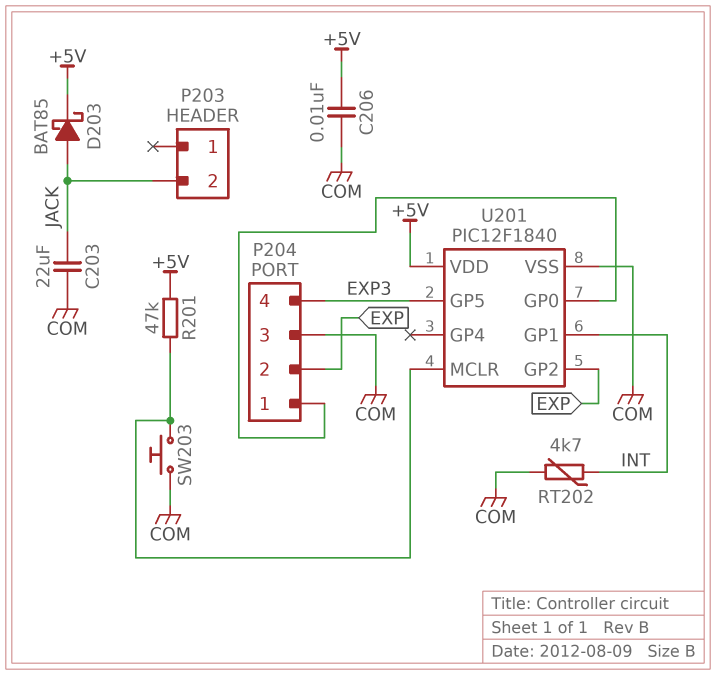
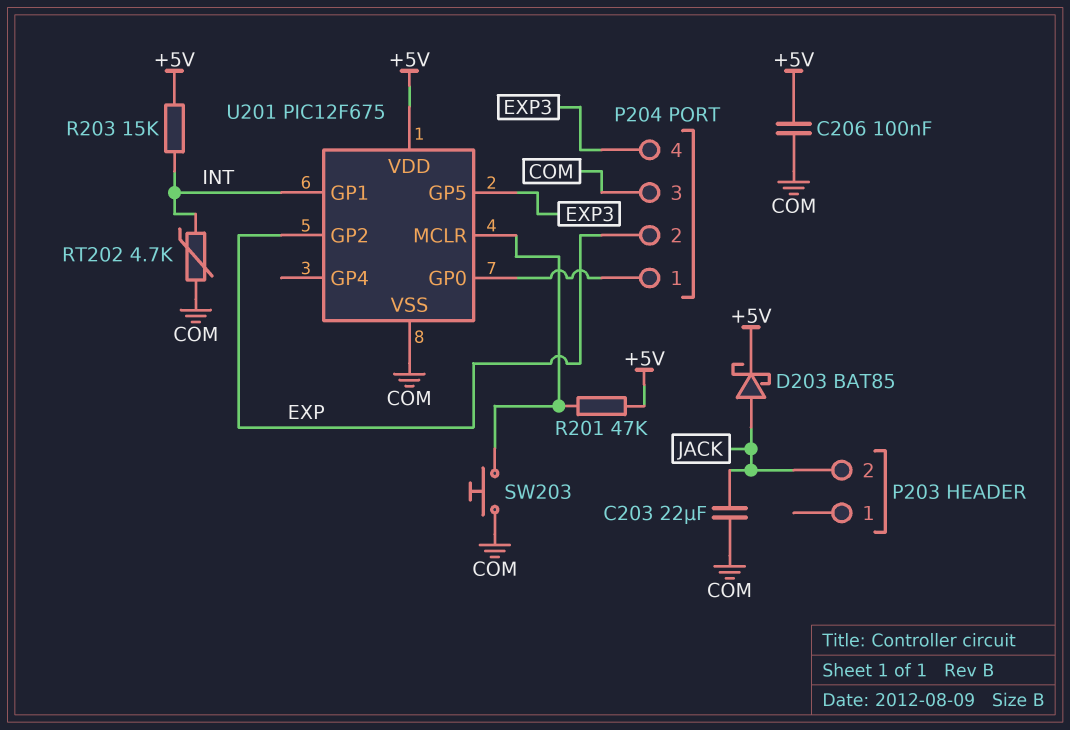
C206: 10nF (+5V, COM) -> 100nF (+5V, COM)
R203: none -> 15k (+5V, INT)
U201: PIC12F1840 -> PIC12F675

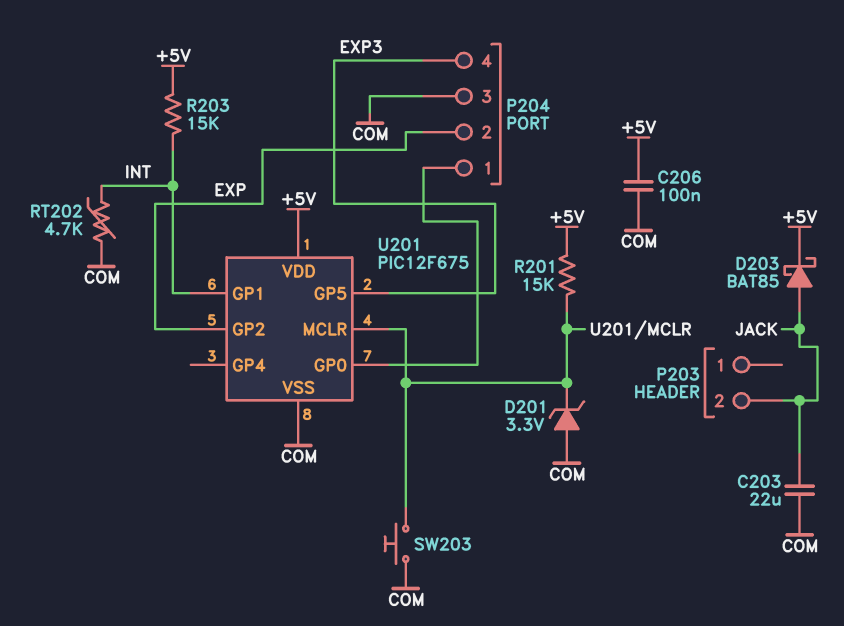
D201: none -> zener 3.3V (A COM, K U201/MCLR)
R201: 47k (+5V, U201/MCLR) -> 15k (+5V, U201/MCLR)

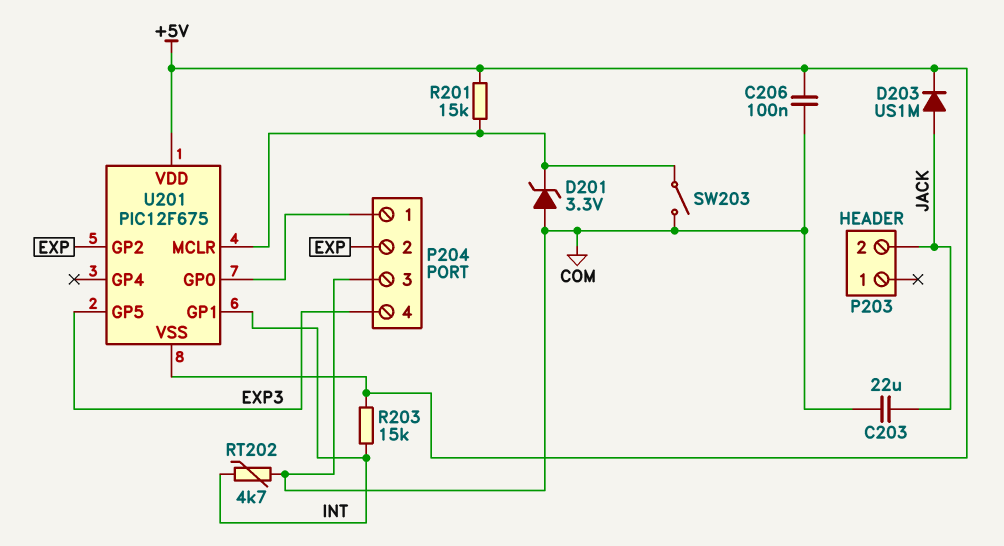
D203: schottky BAT85 (A JACK, K +5V) -> diode US1M (A JACK, K +5V)
SW203: button (COM, U201/MCLR) -> switch (COM, U201/MCLR)
U201 pin VSS: COM -> +5V

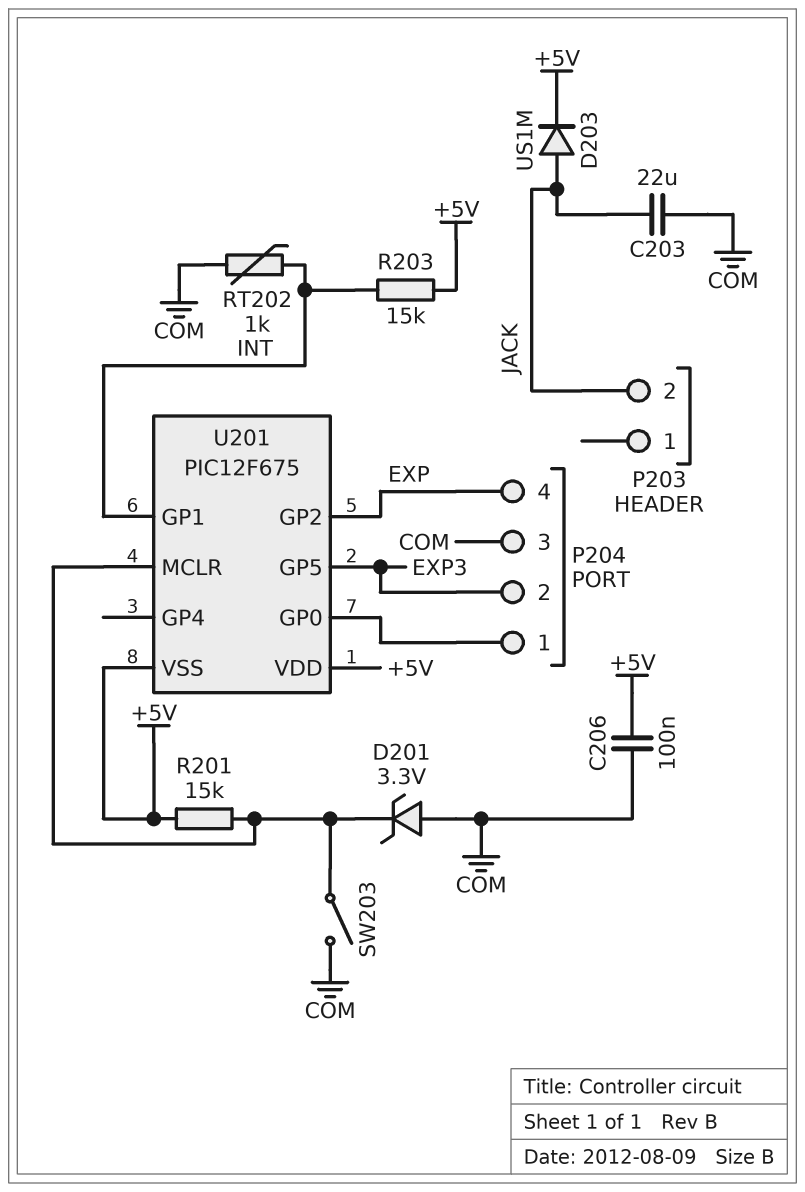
P204 pin 2: EXP -> EXP3
P204 pin 4: EXP3 -> EXP
RT202: 4.7k (COM, INT) -> 1k (COM, INT)

